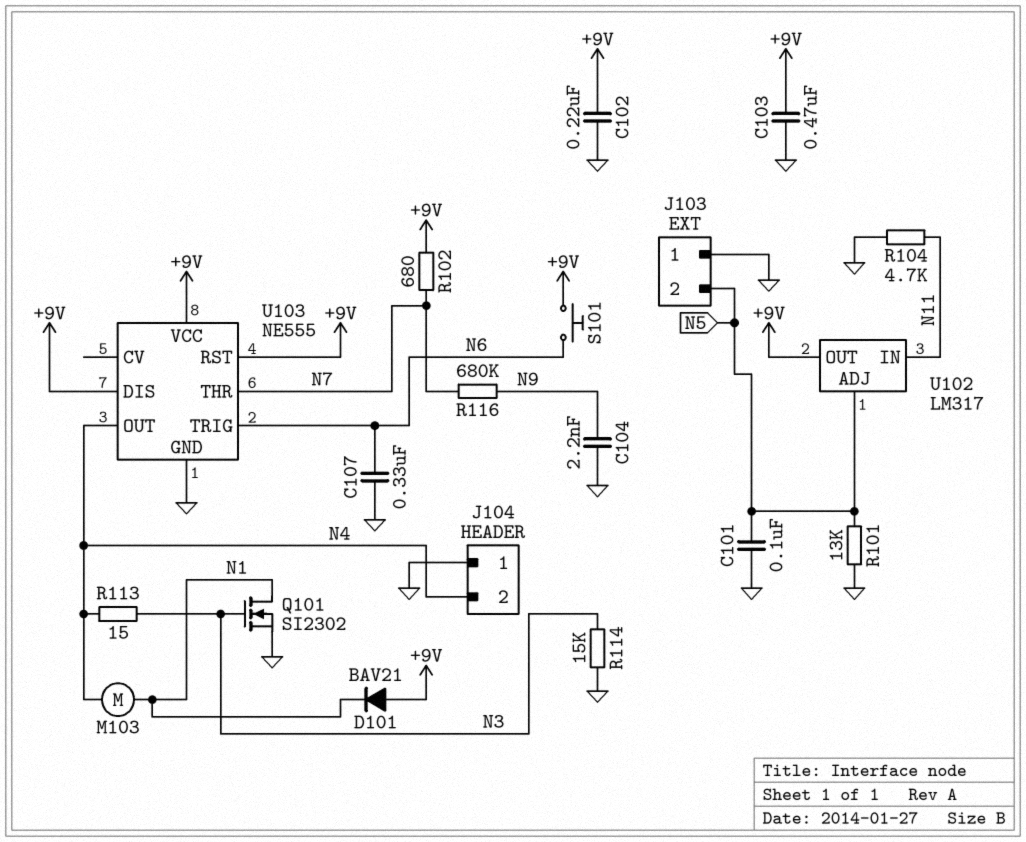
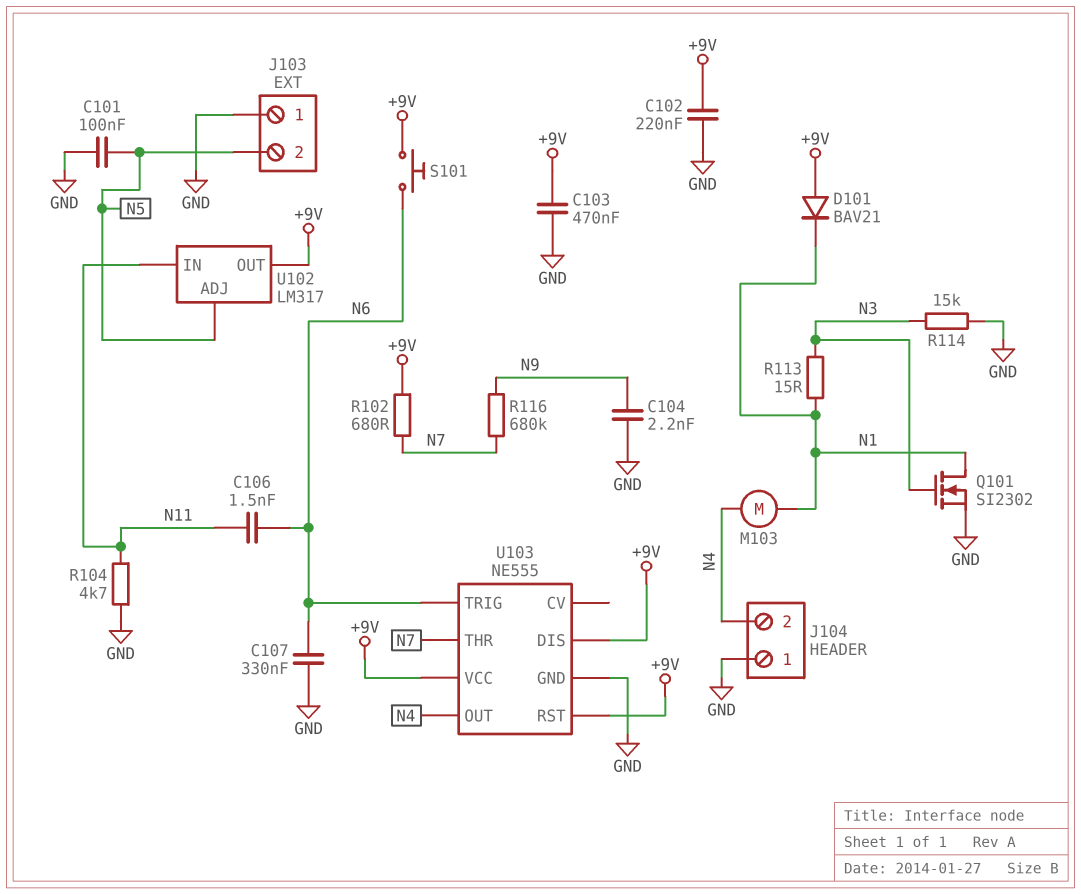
C106: none -> 1.5nF (N6, N11)
R101: 13k (GND, N5) -> none
R113: 15 (N3, N4) -> 15 (N1, N3)

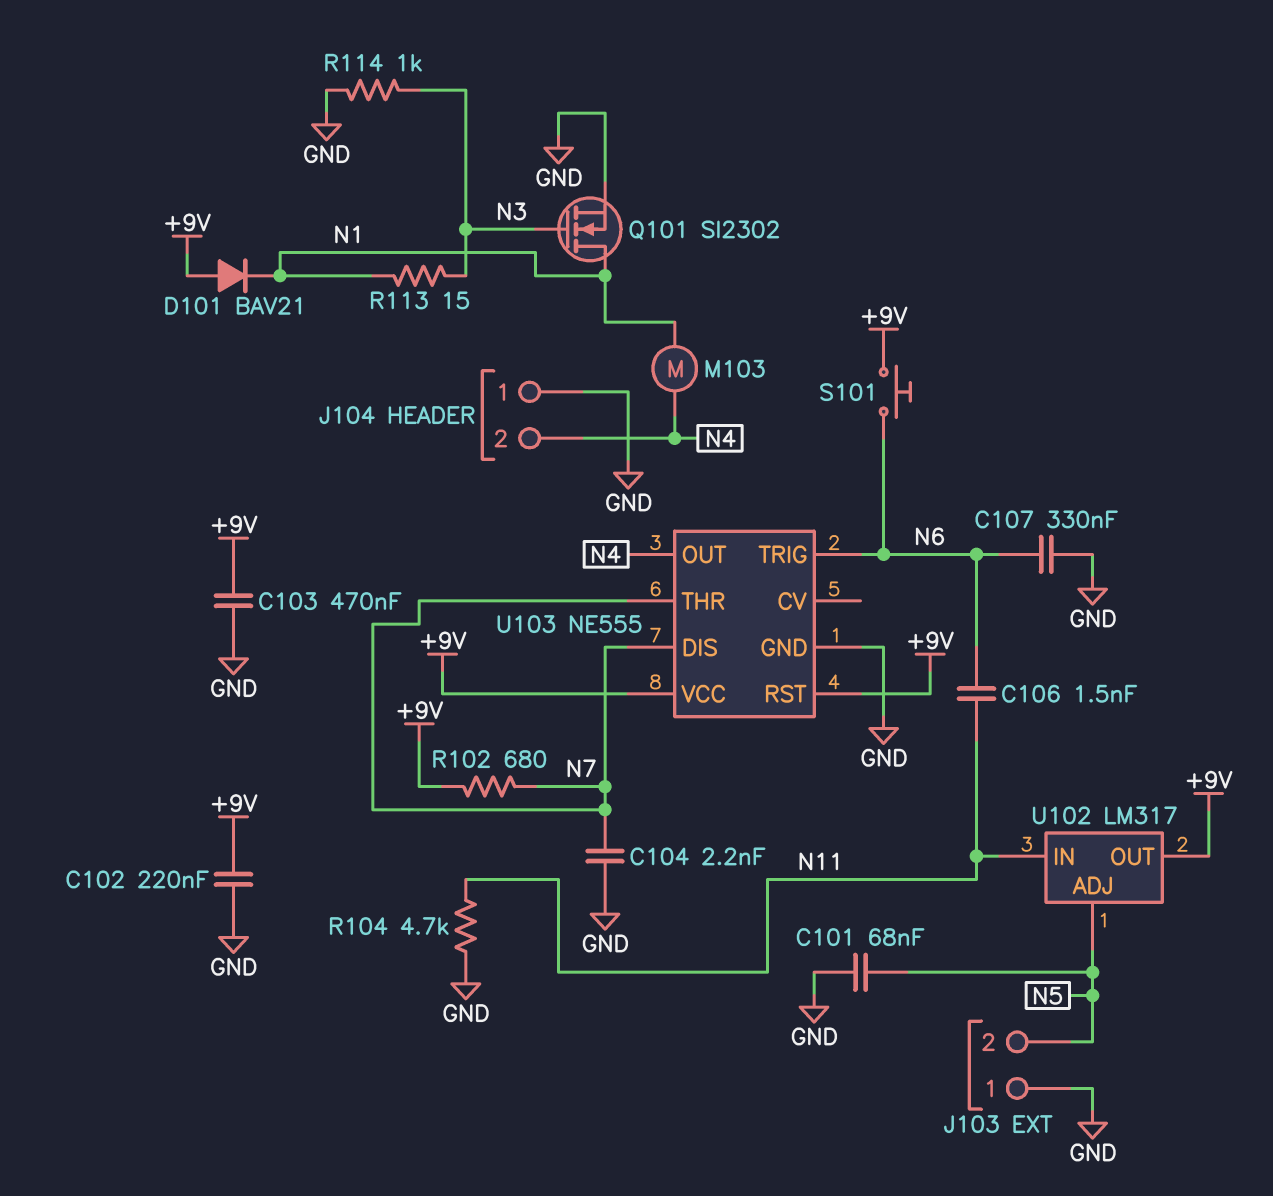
C101: 100nF (GND, N5) -> 68nF (GND, N5)
C104: 2.2nF (GND, N9) -> 2.2nF (GND, N7)
R114: 15k (GND, N3) -> 1k (GND, N3)
R116: 680k (N7, N9) -> none
U103 pin DIS: +9V -> N7

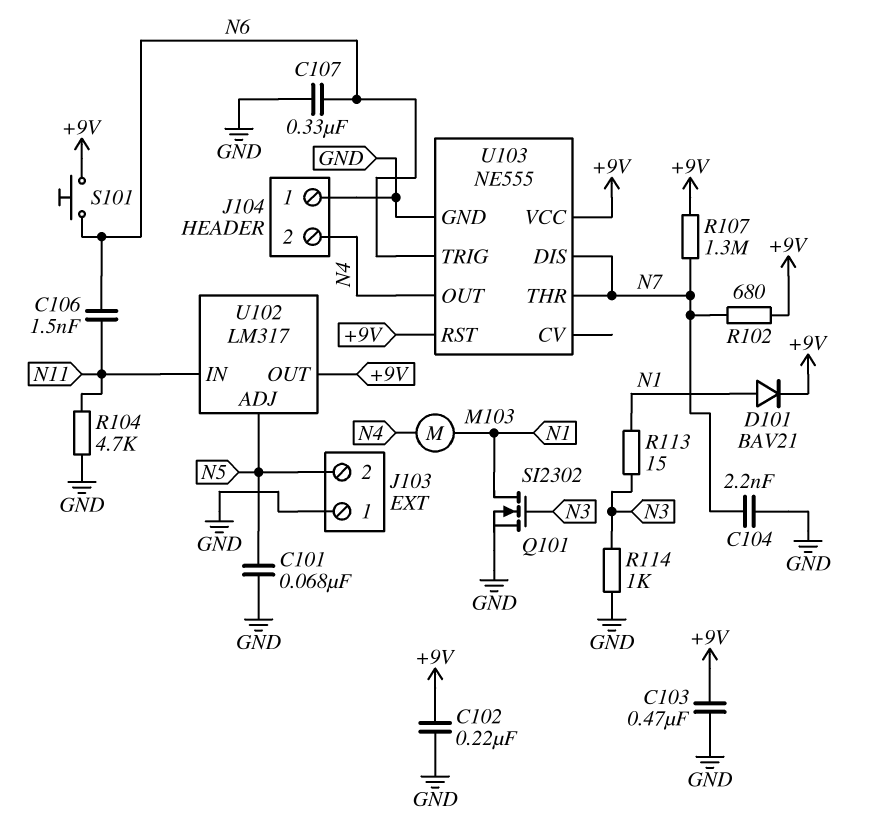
D101: diode BAV21 (A +9V, K N1) -> diode BAV21 (A N1, K +9V)
R107: none -> 1.3M (+9V, N7)

